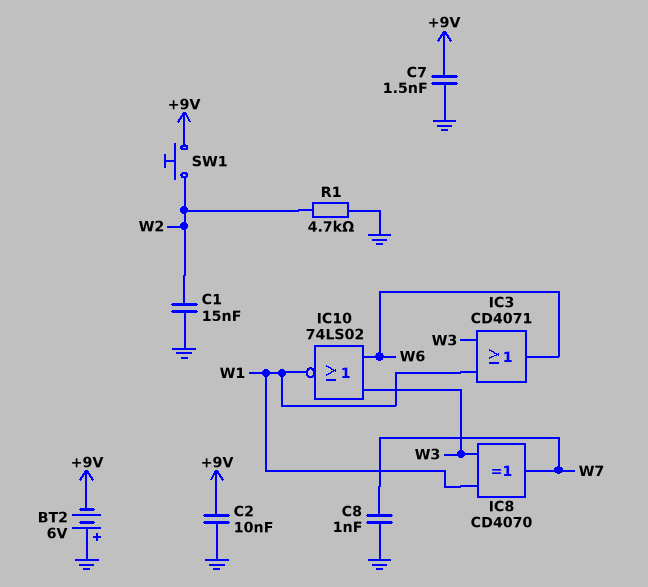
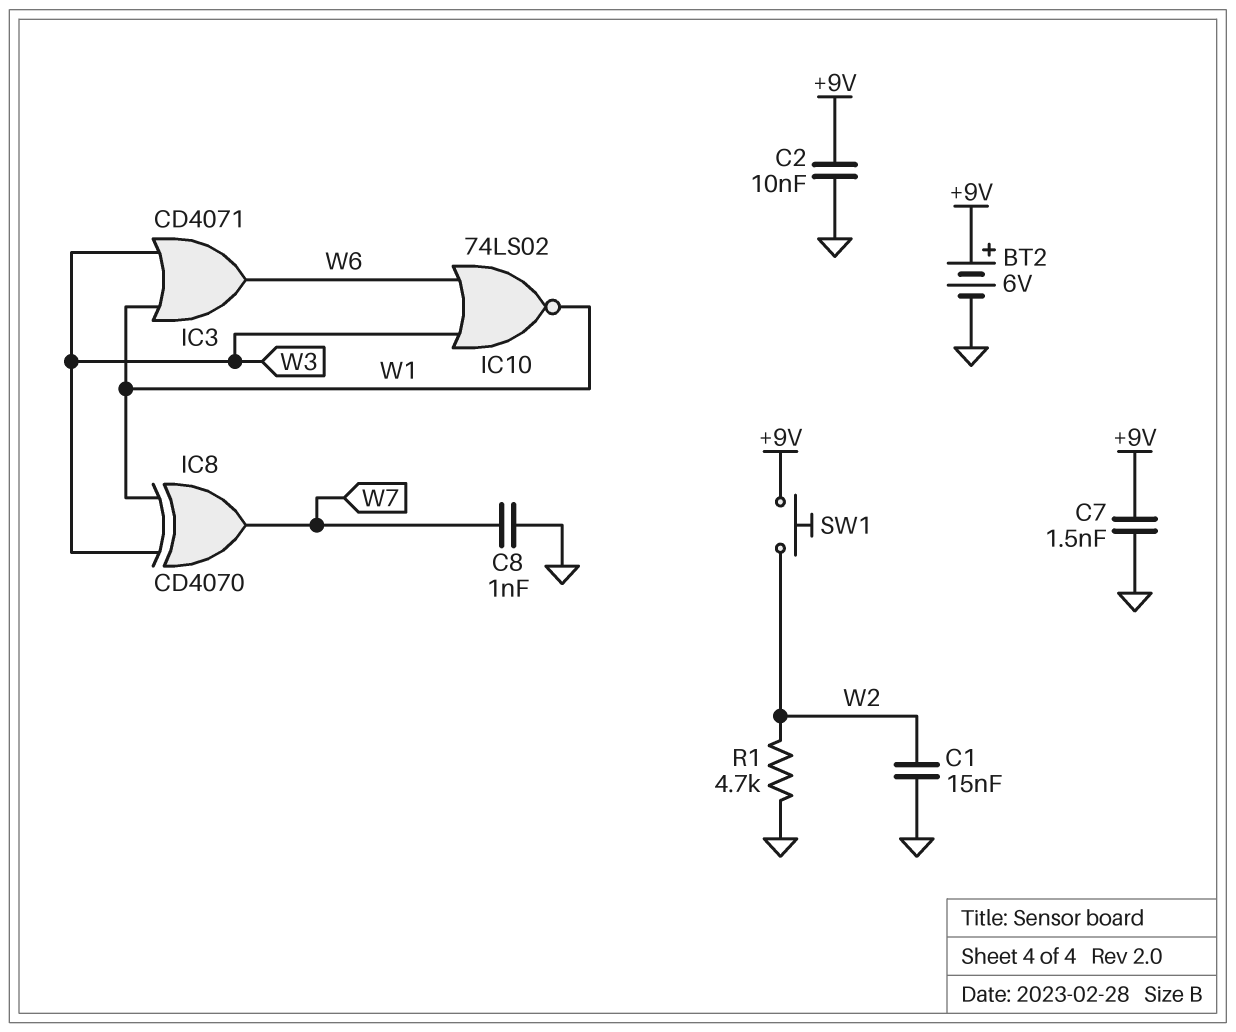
BT2: 6V (plus GND, minus +9V) -> 6V (plus +9V, minus GND)

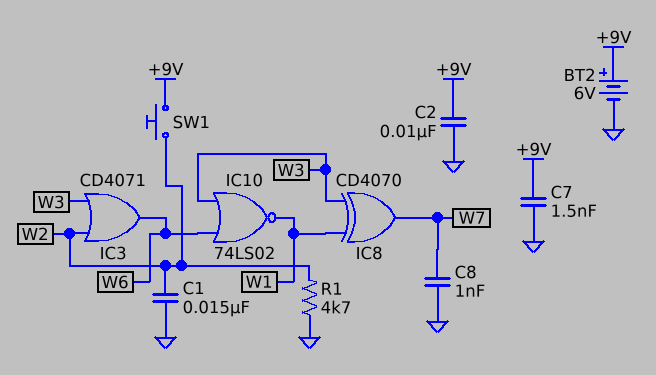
IC3: OR CD4071 (in W1, in W3, out W6) -> OR CD4071 (in W2, in W3, out W6)

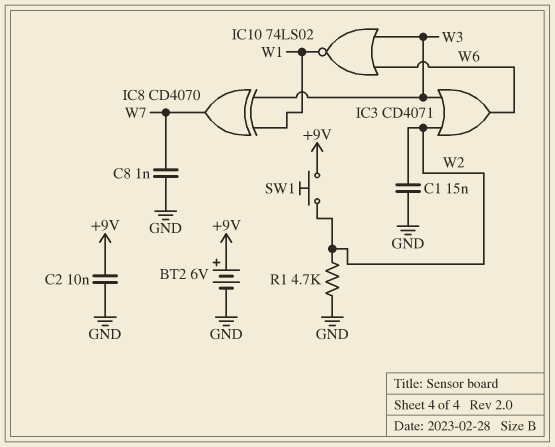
C7: 1.5nF (+9V, GND) -> none

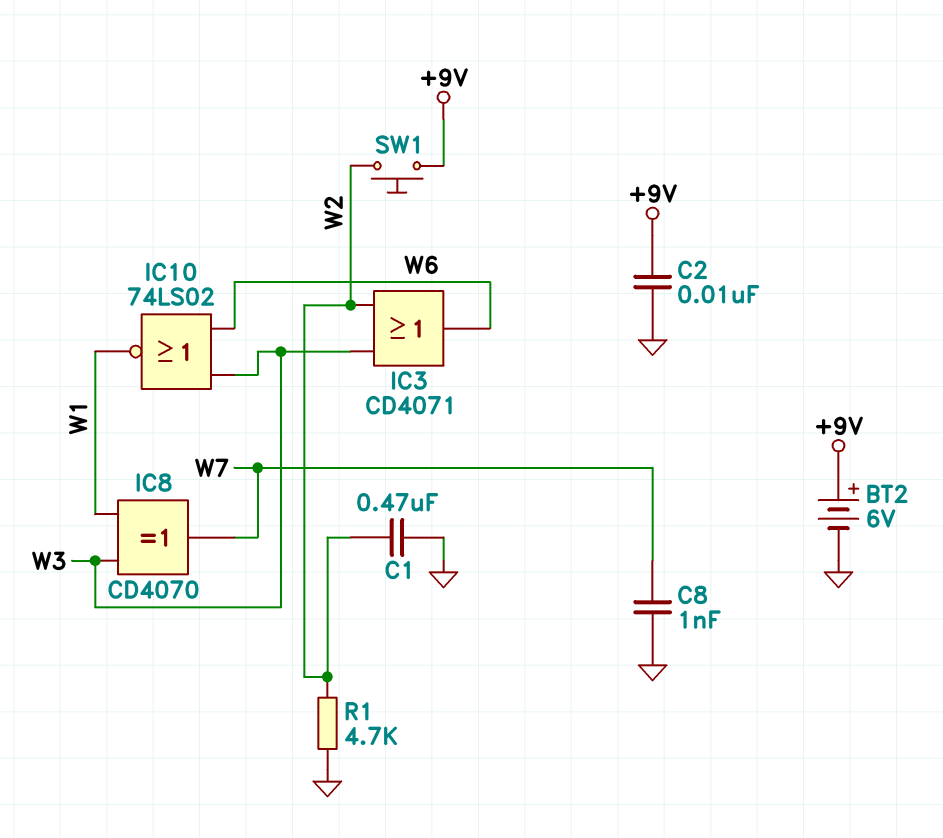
C1: 15nF (GND, W2) -> 470nF (GND, W2)

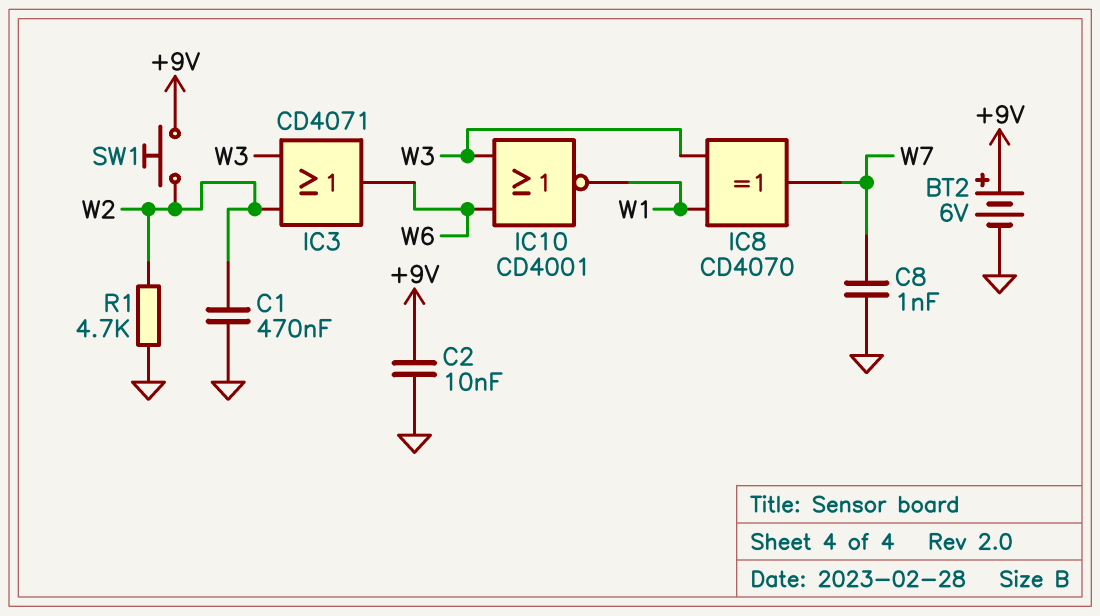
IC10: NOR 74LS02 (in W3, in W6, out W1) -> NOR CD4001 (in W3, in W6, out W1)

